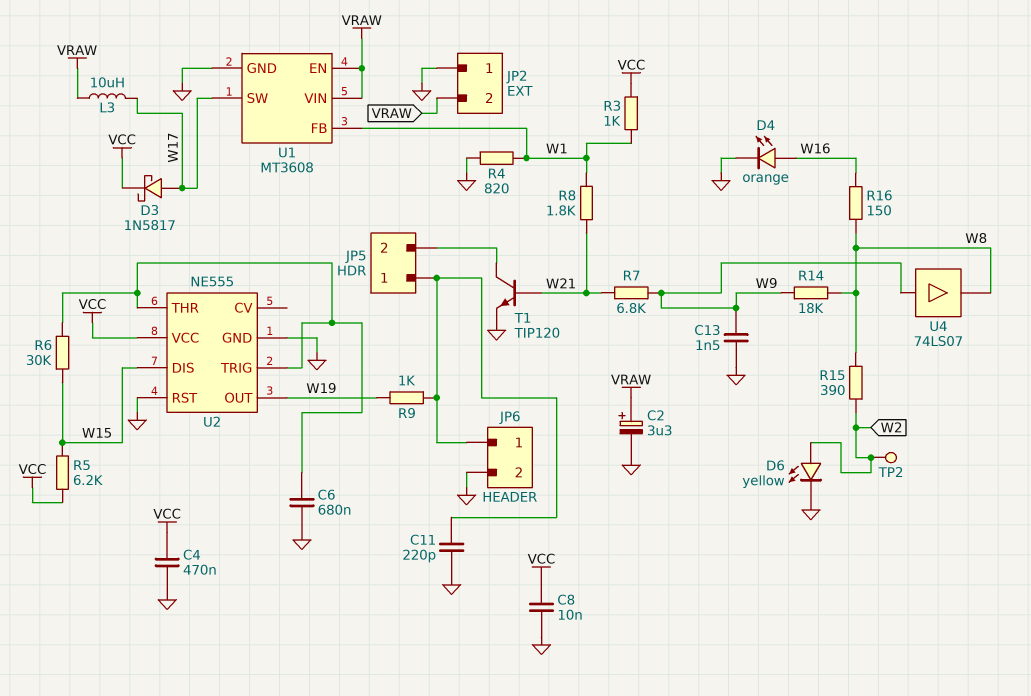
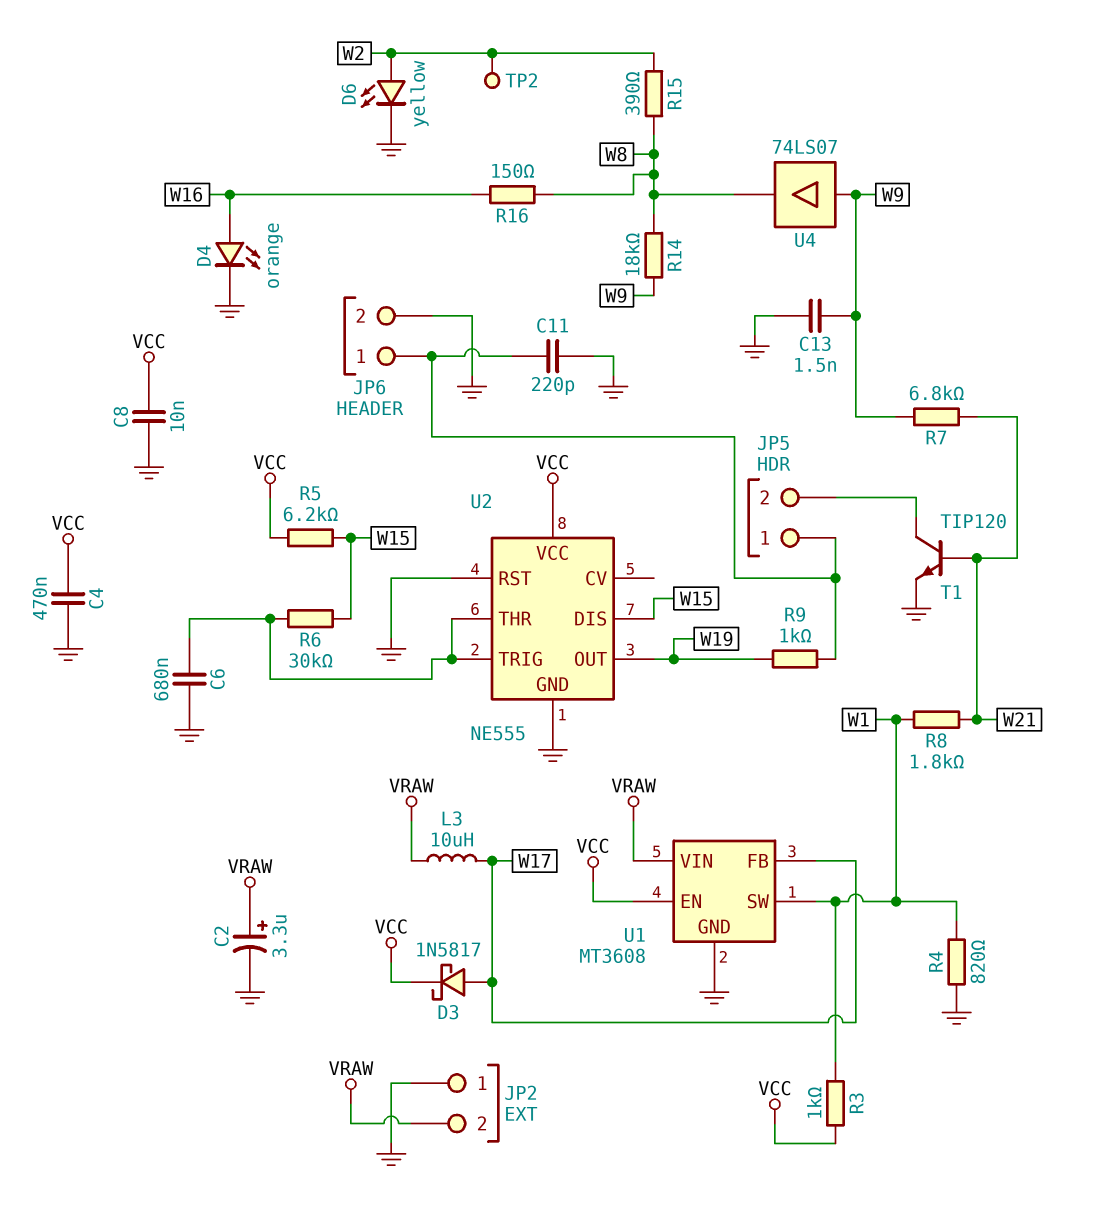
U1 pin EN: VRAW -> VCC
U1 pin FB: W1 -> W17
U1 pin SW: W17 -> W1

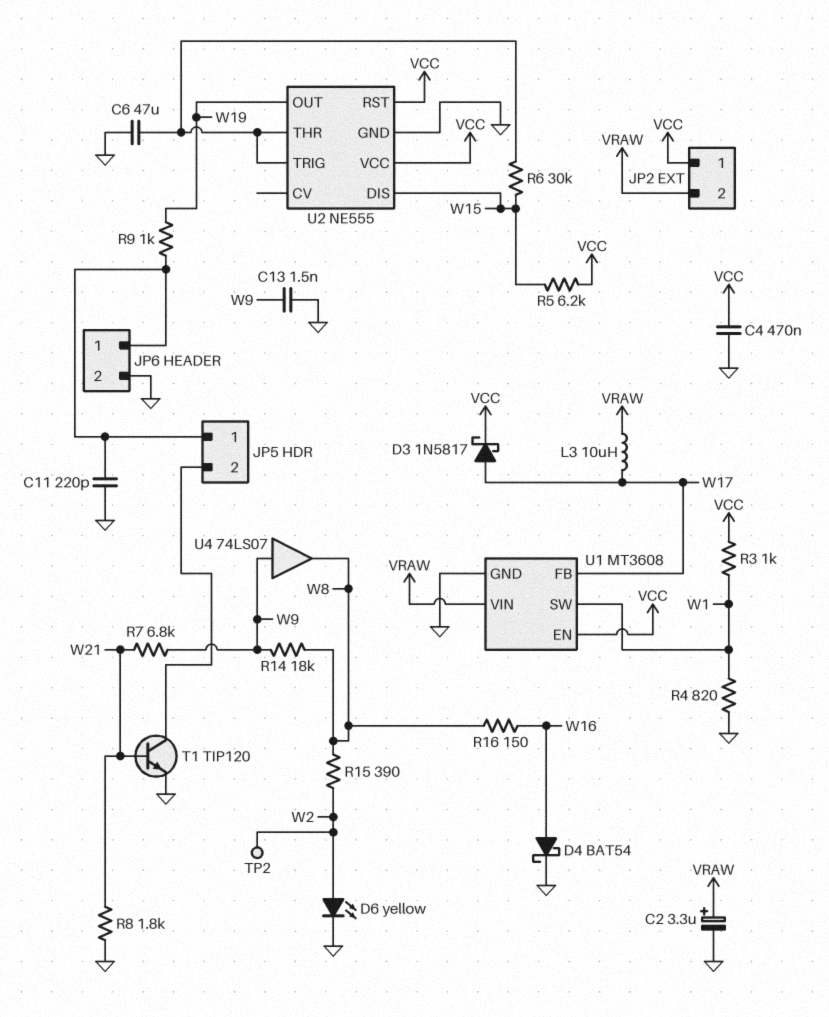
C6: 680nF (GND, U2/THR) -> 47uF (GND, U2/THR)
C8: 10nF (GND, VCC) -> none
D4: LED orange (A W16, K GND) -> schottky BAT54 (A W16, K GND)
JP2 pin 1: GND -> VCC
R8: 1.8k (W1, W21) -> 1.8k (GND, W21)
U2 pin RST: GND -> VCC

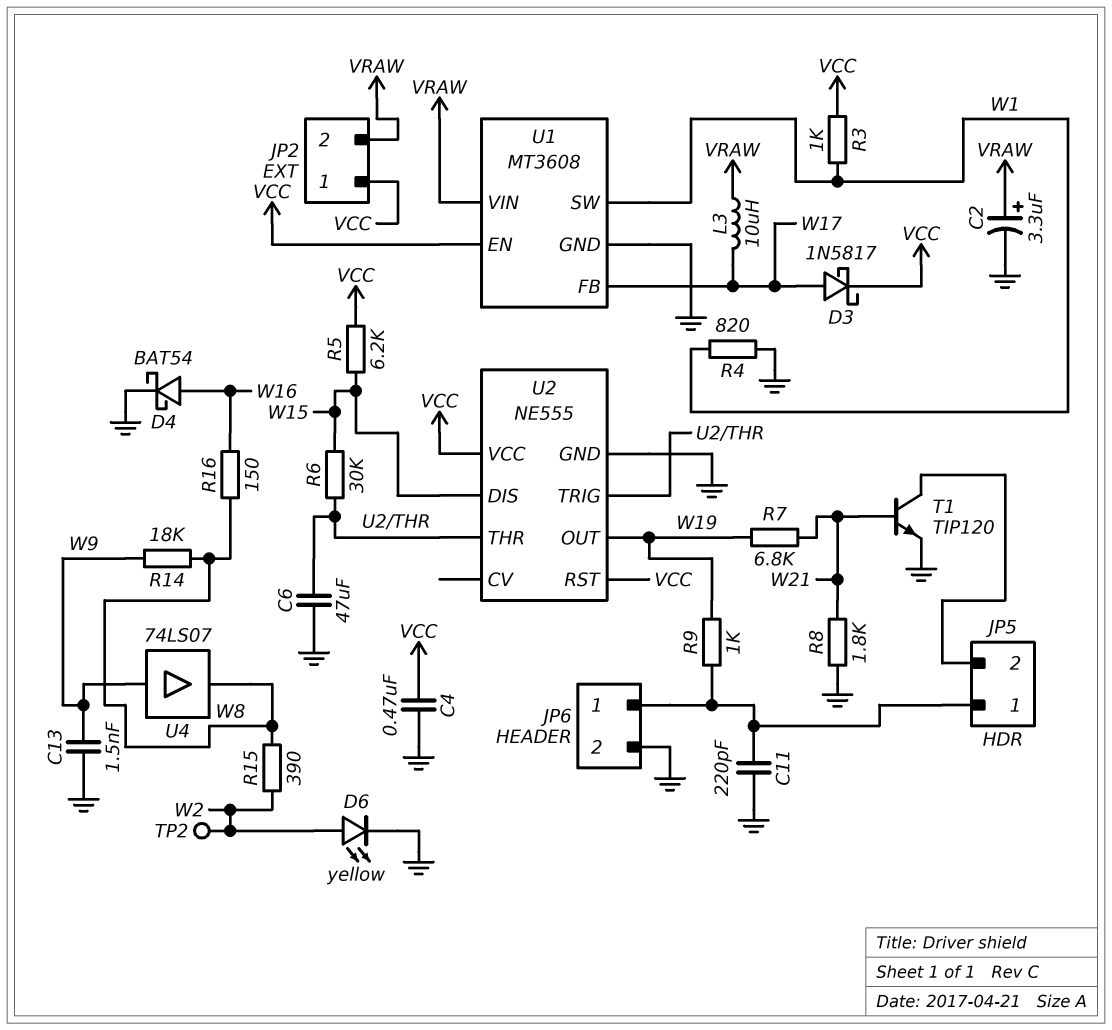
R7: 6.8k (W9, W21) -> 6.8k (W19, W21)

